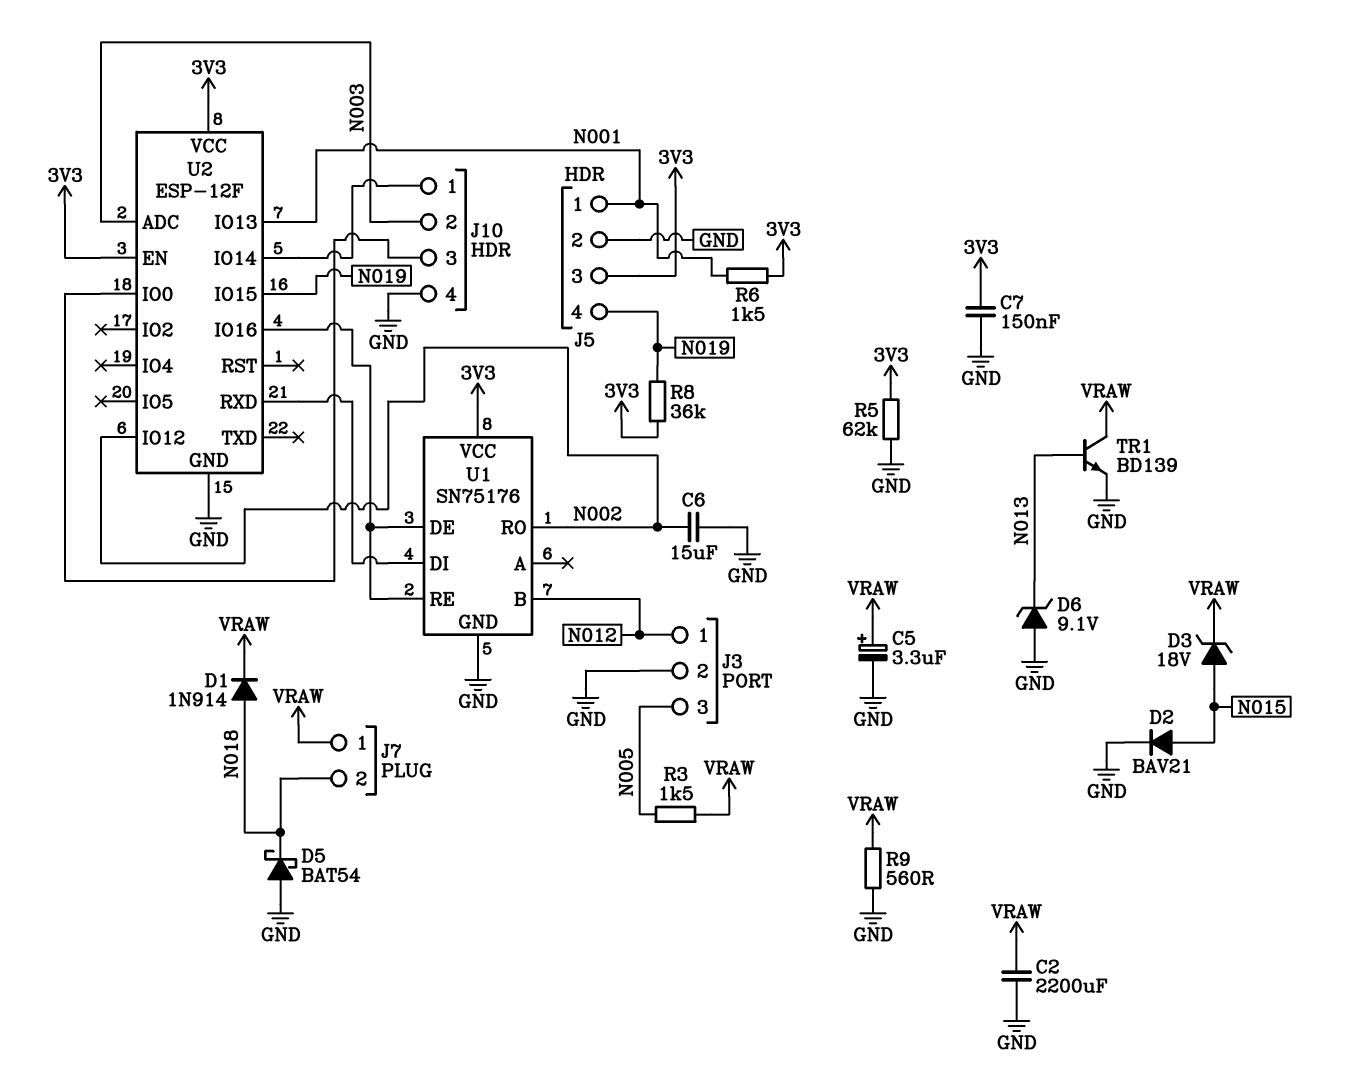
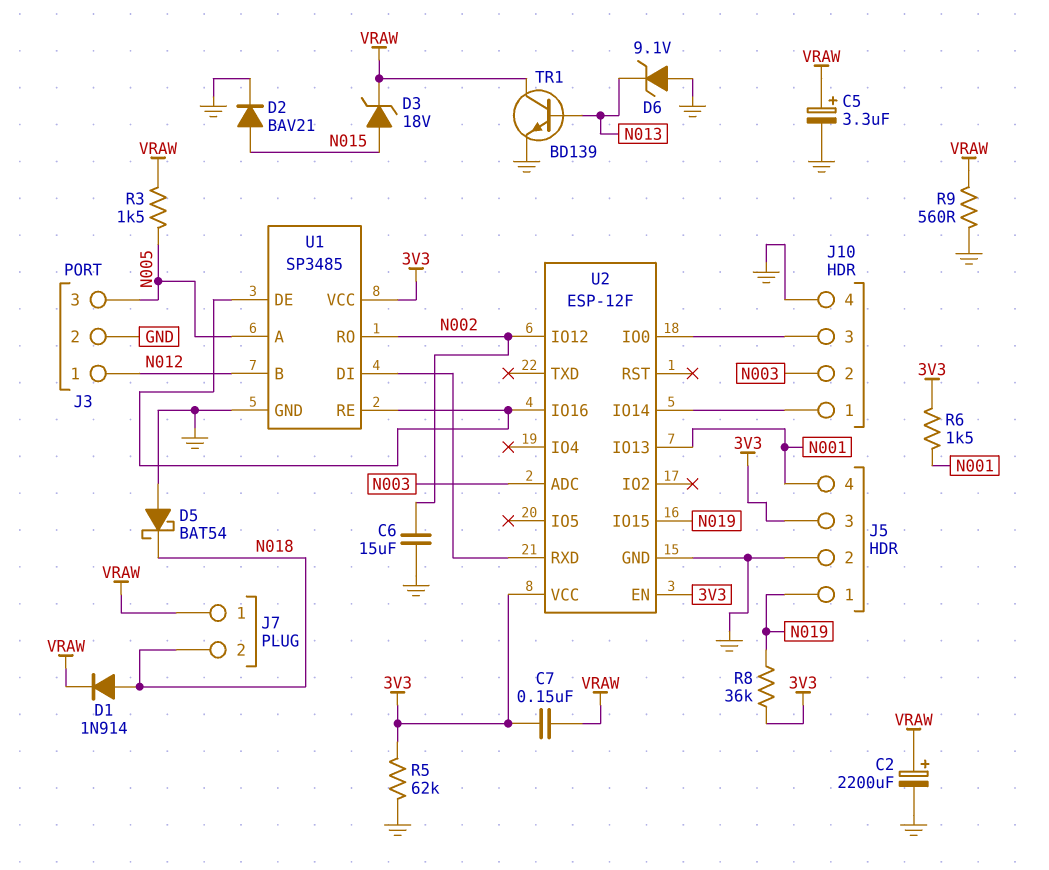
C2: 2200uF (GND, VRAW) -> 2200uF (plus VRAW, minus GND)
C7: 150nF (3V3, GND) -> 150nF (3V3, VRAW)
J5 pin 1: N001 -> N019
J5 pin 4: N019 -> N001
U1: SN75176 -> SP3485
U1 pin A: none -> N005

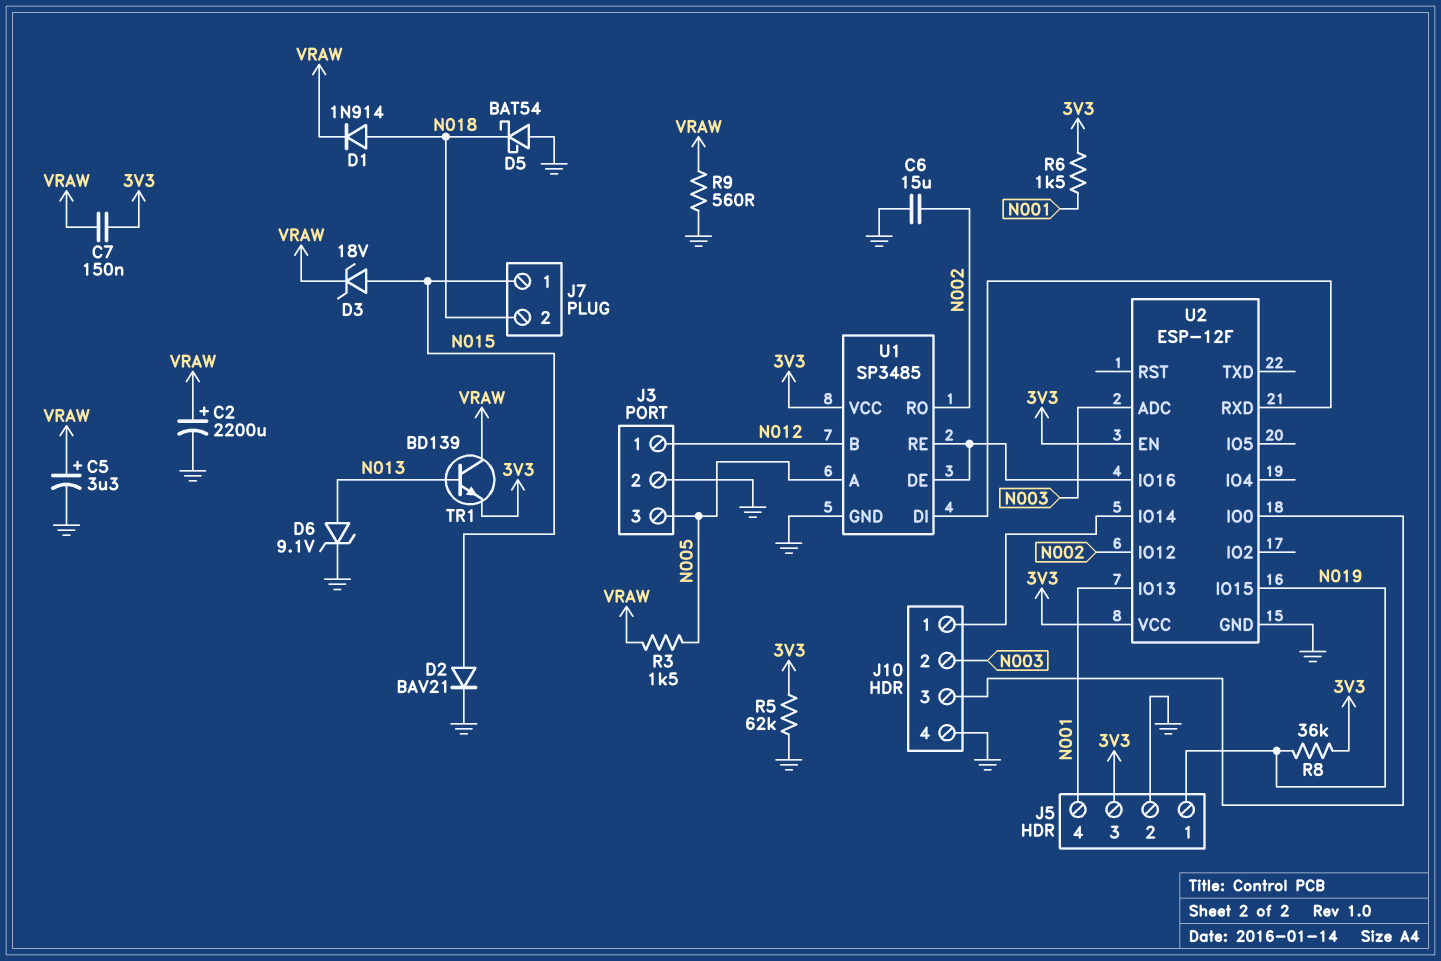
D6: zener 9.1V (A GND, K N013) -> zener 9.1V (A N013, K GND)
J7 pin 1: VRAW -> N015
TR1: NPN BD139 (B N013, C VRAW, E GND) -> NPN BD139 (B N013, C VRAW, E 3V3)

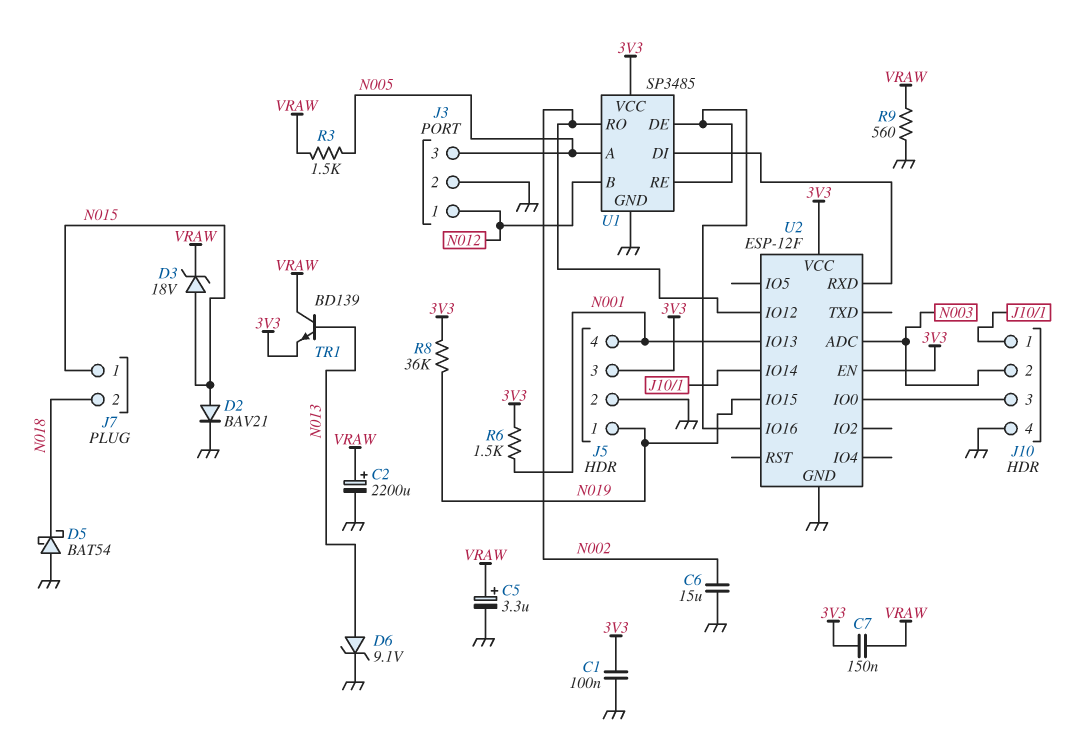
C1: none -> 100nF (3V3, GND)
D1: diode 1N914 (A N018, K VRAW) -> none
R5: 62k (3V3, GND) -> none

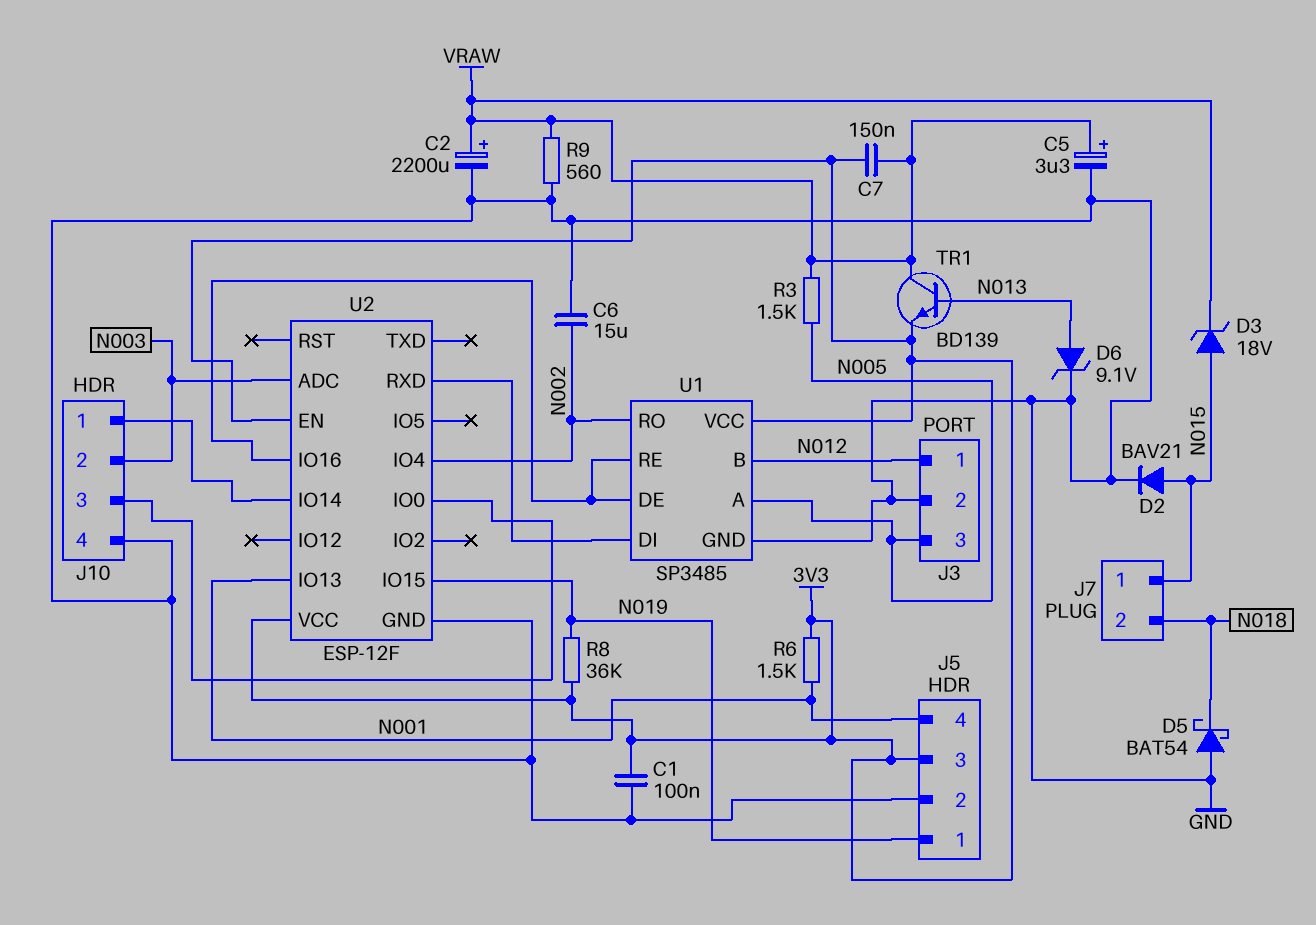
U2 pin IO4: none -> N002
U2 pin IO12: N002 -> none

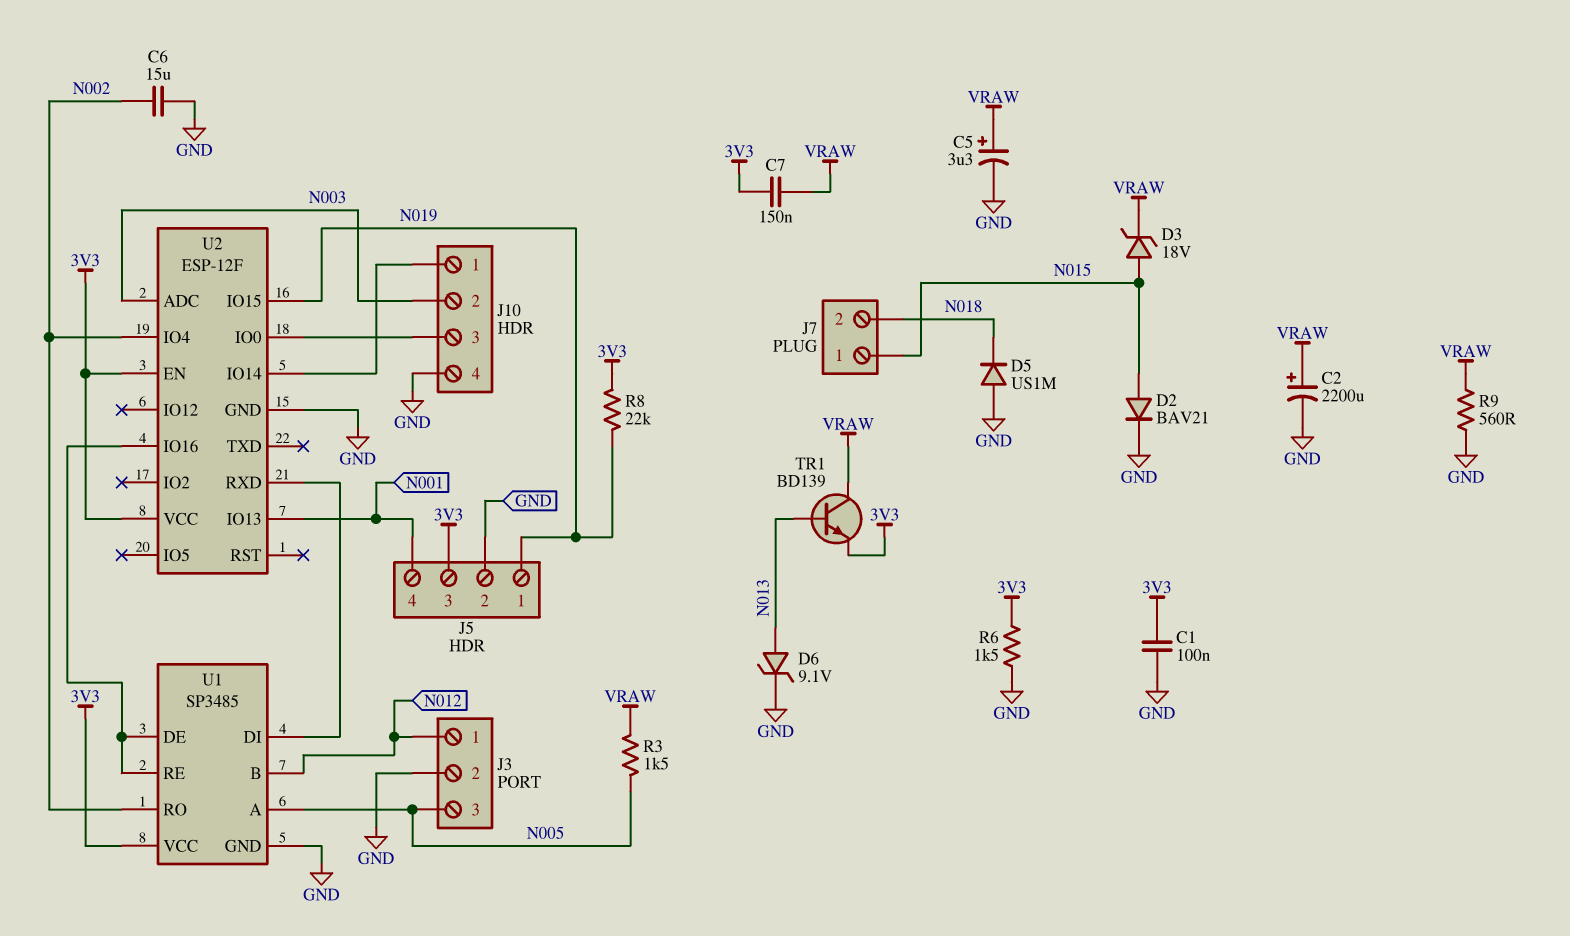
D5: schottky BAT54 (A GND, K N018) -> diode US1M (A GND, K N018)
R6: 1.5k (3V3, N001) -> 1.5k (3V3, GND)
R8: 36k (3V3, N019) -> 22k (3V3, N019)

